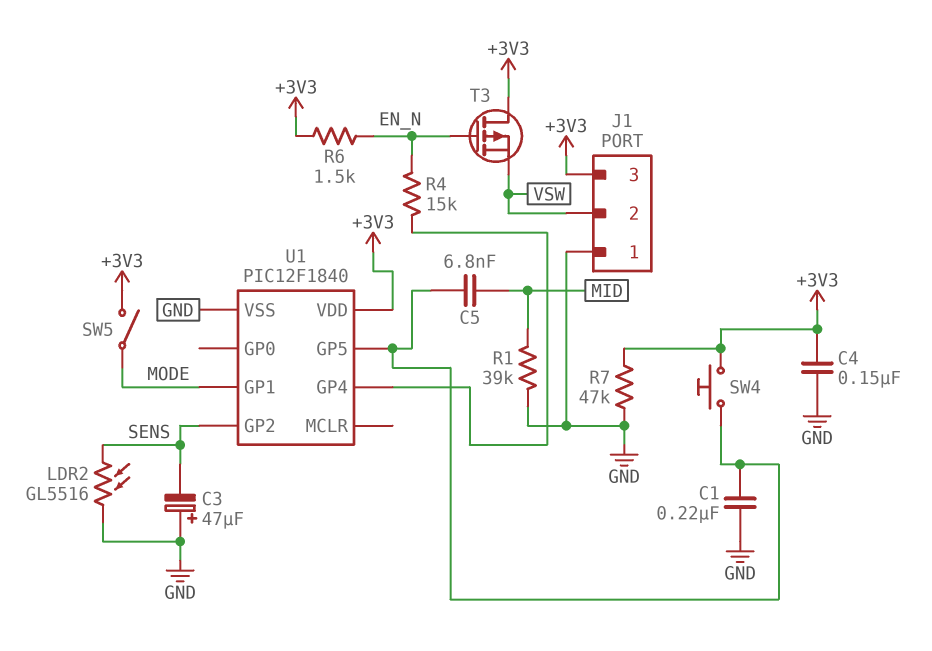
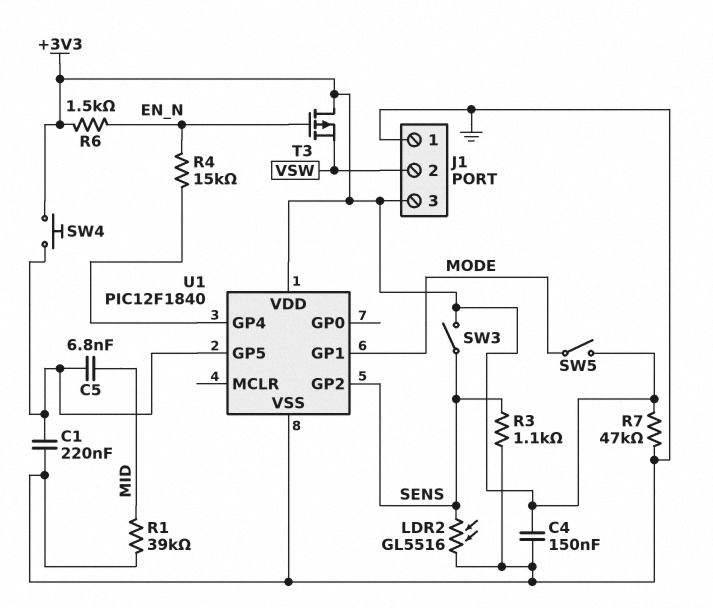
C3: 47uF (plus GND, minus SENS) -> none
R3: none -> 1.1k (GND, SENS)
SW3: none -> switch (+3V3, SENS)

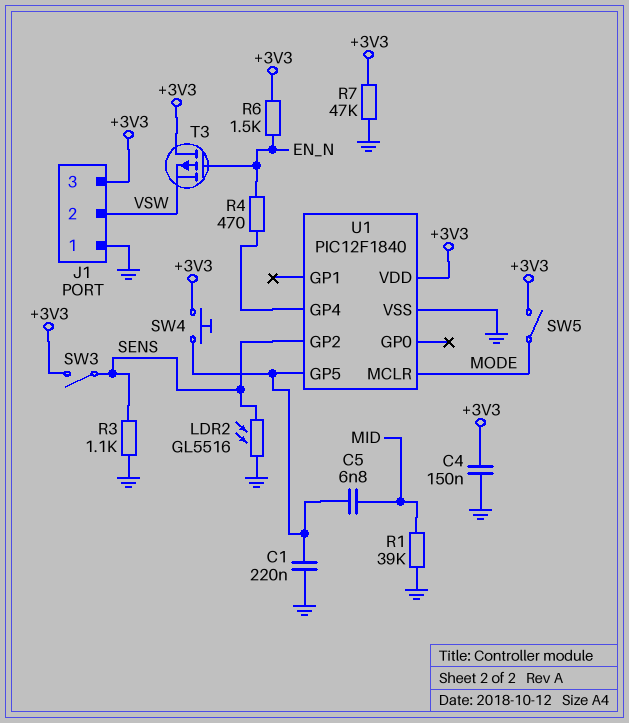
R4: 15k (EN_N, U1/GP4) -> 470 (EN_N, U1/GP4)
U1 pin GP1: MODE -> none
U1 pin MCLR: none -> MODE

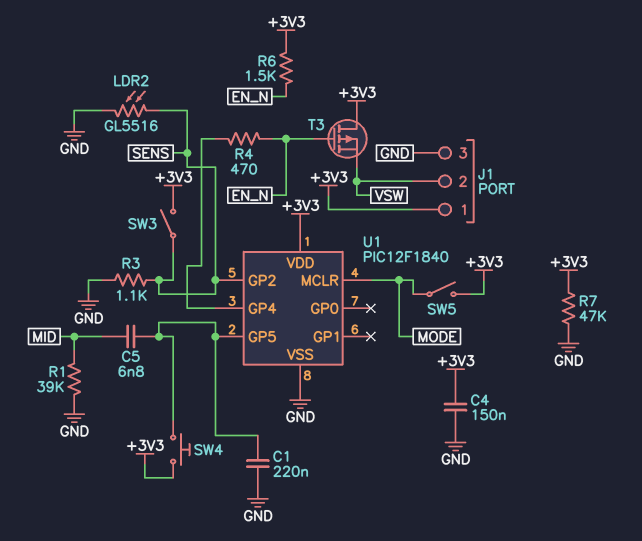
J1 pin 1: GND -> +3V3
J1 pin 3: +3V3 -> GND

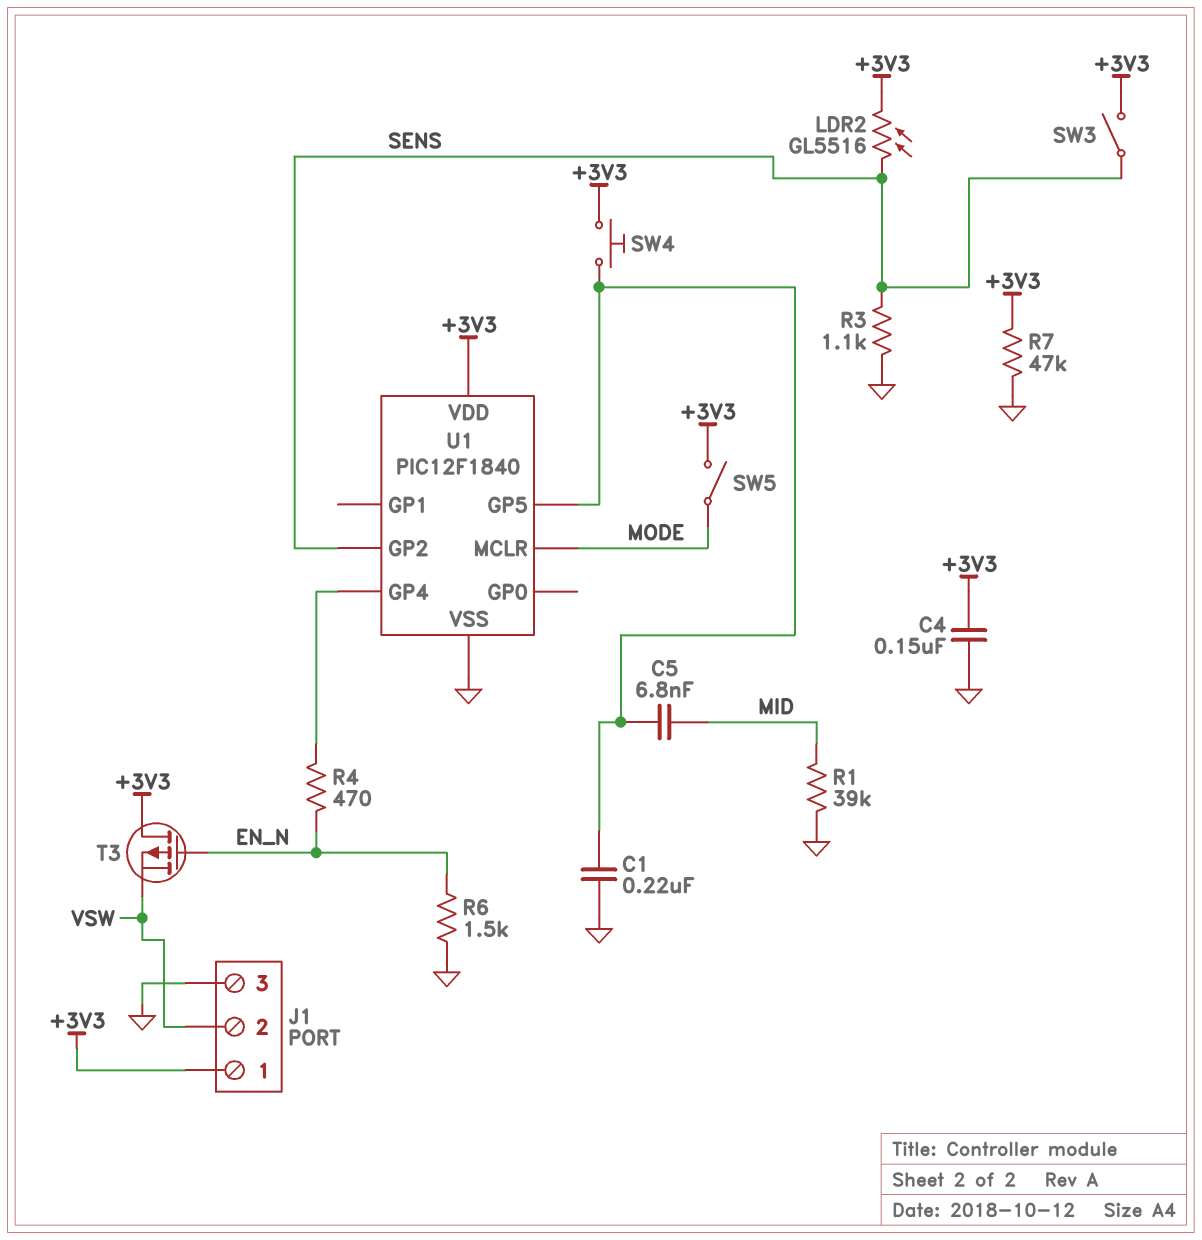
LDR2: GL5516 (GND, SENS) -> GL5516 (+3V3, SENS)
R6: 1.5k (+3V3, EN_N) -> 1.5k (EN_N, GND)

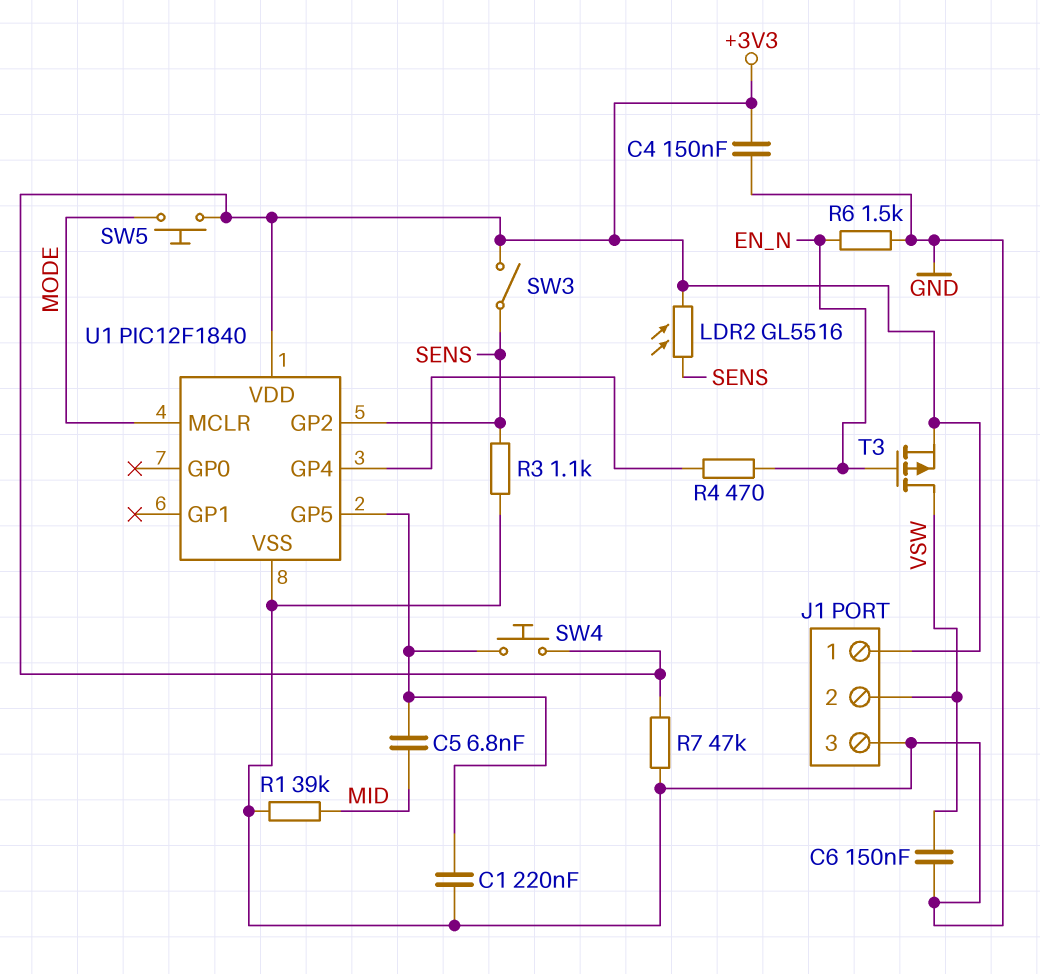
C6: none -> 150nF (GND, VSW)
SW5: switch (+3V3, MODE) -> button (+3V3, MODE)
T3: PMOS (G EN_N, D +3V3, S VSW) -> PMOS (G EN_N, D VSW, S +3V3)

